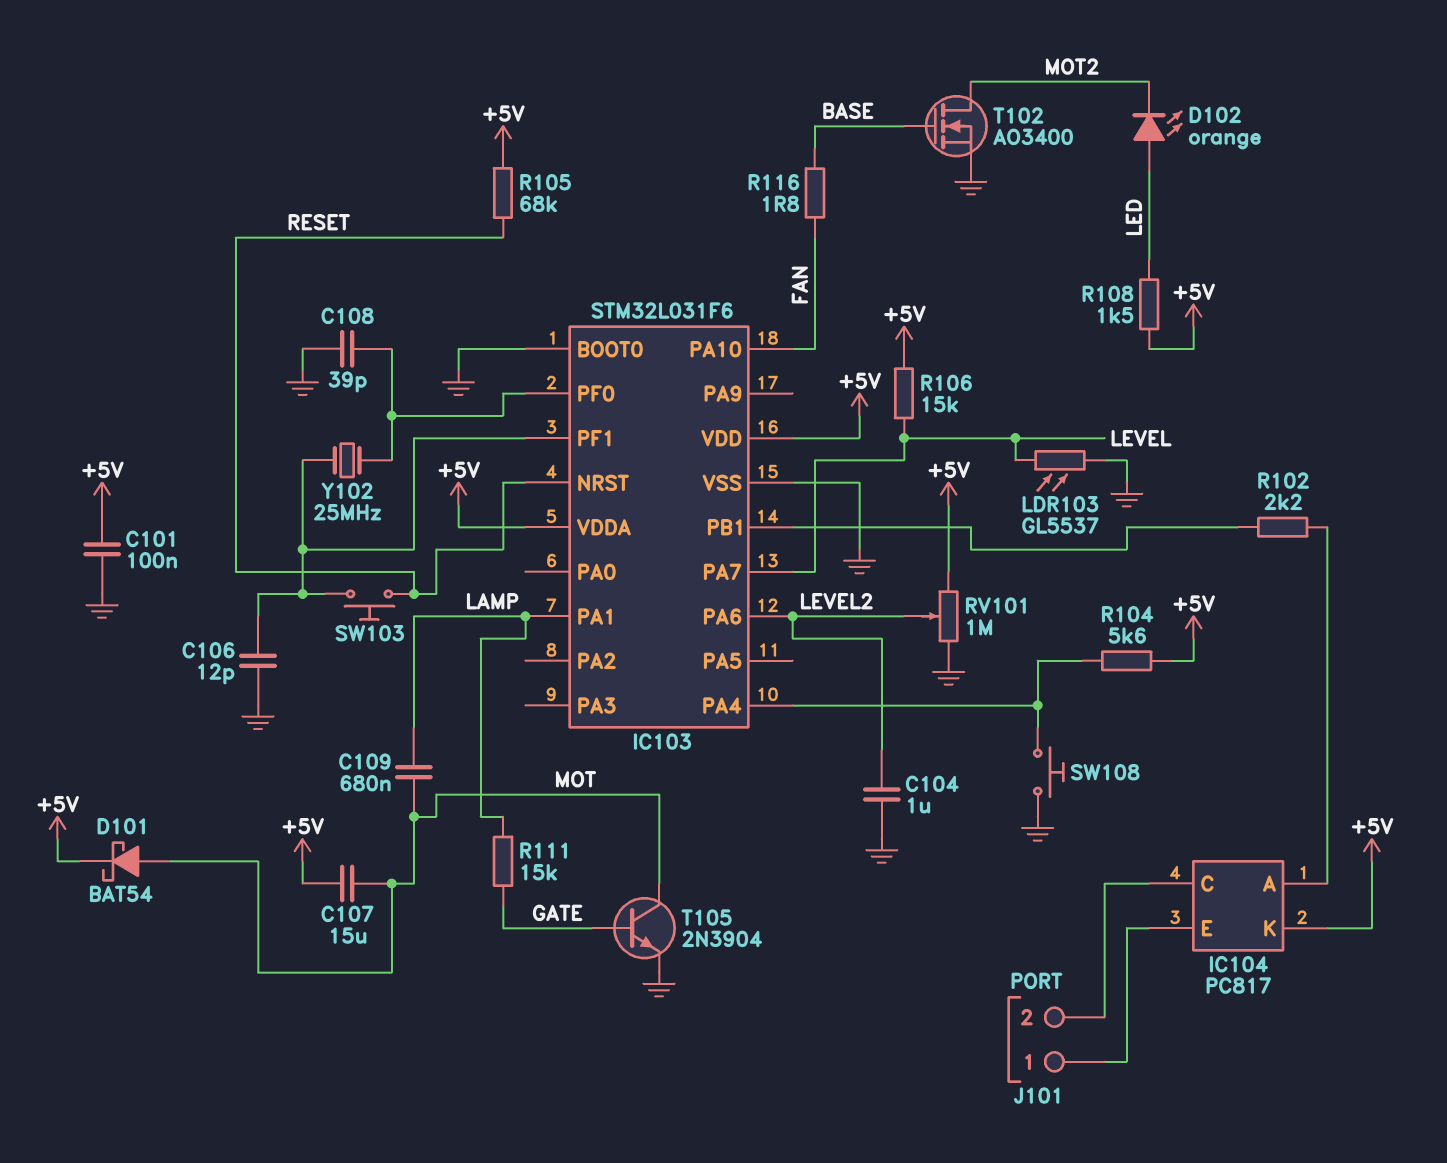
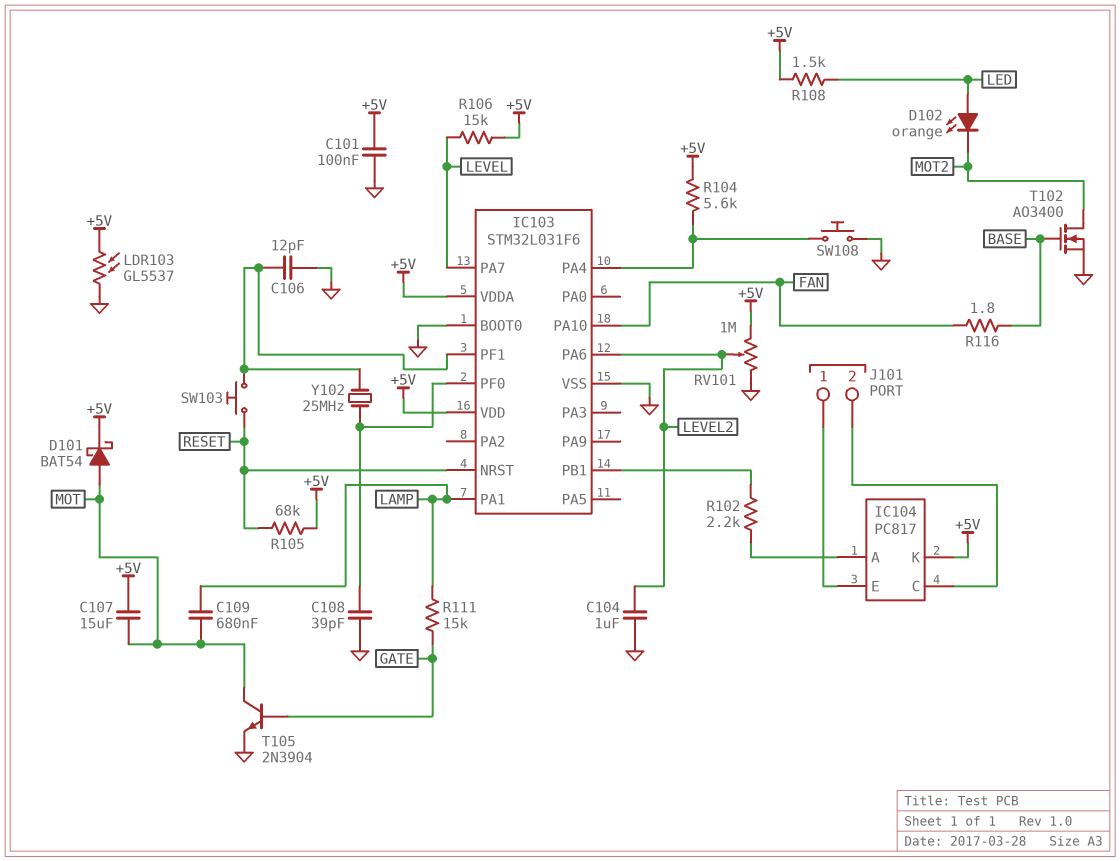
LDR103: GL5537 (GND, LEVEL) -> GL5537 (+5V, GND)

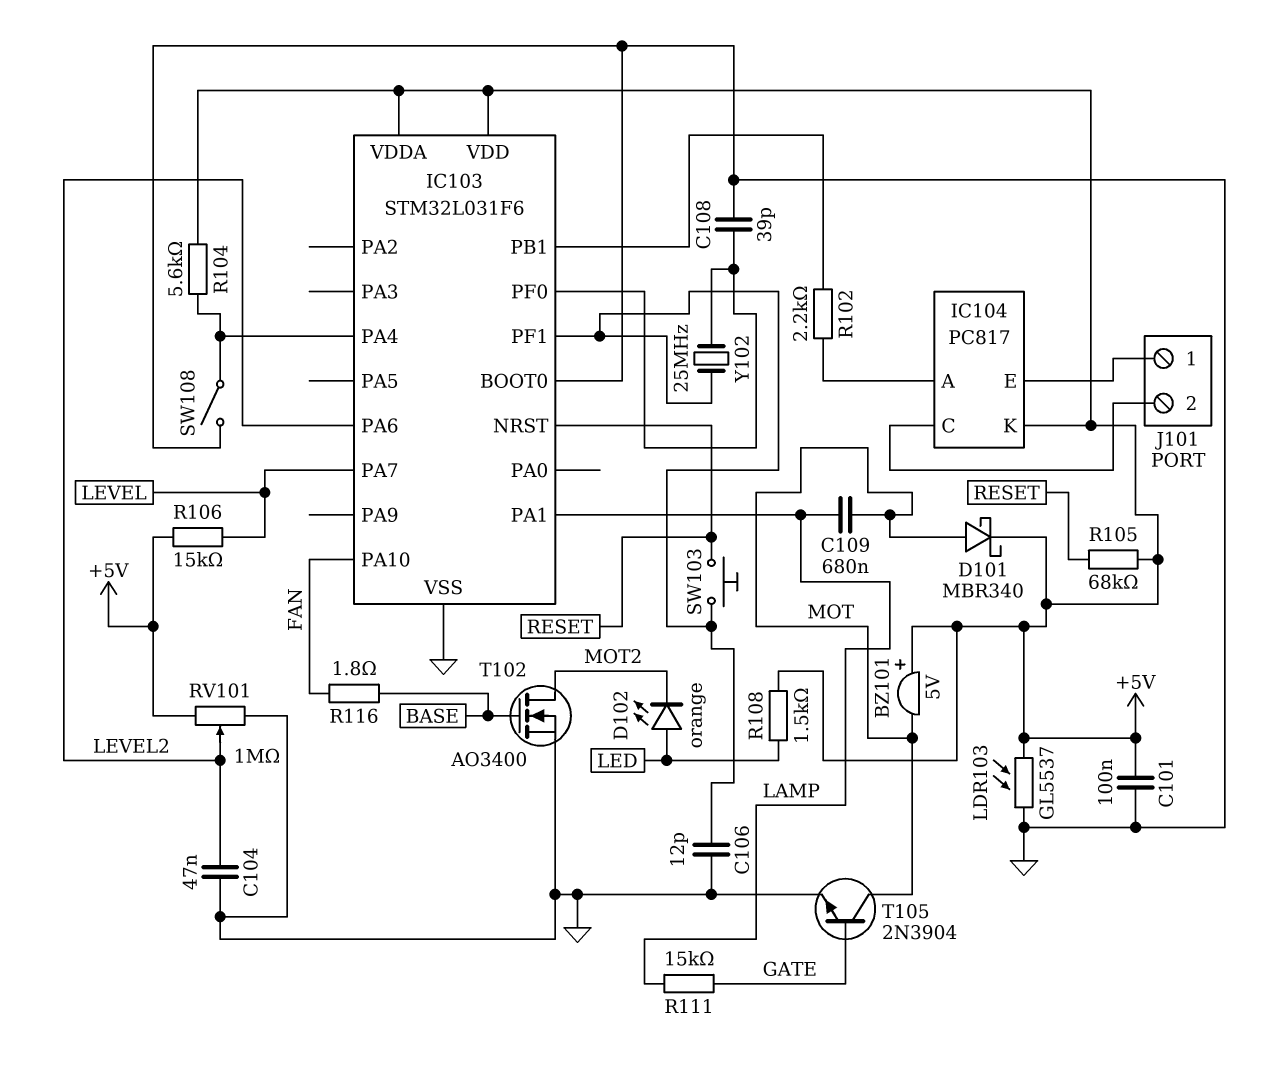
BZ101: none -> buzzer 5V (plus +5V, minus MOT)
C104: 1uF (GND, LEVEL2) -> 47nF (GND, LEVEL2)
C107: 15uF (+5V, MOT) -> none
D101: schottky BAT54 (A MOT, K +5V) -> schottky MBR340 (A MOT, K +5V)
SW108: button (GND, IC103/PA4) -> switch (GND, IC103/PA4)

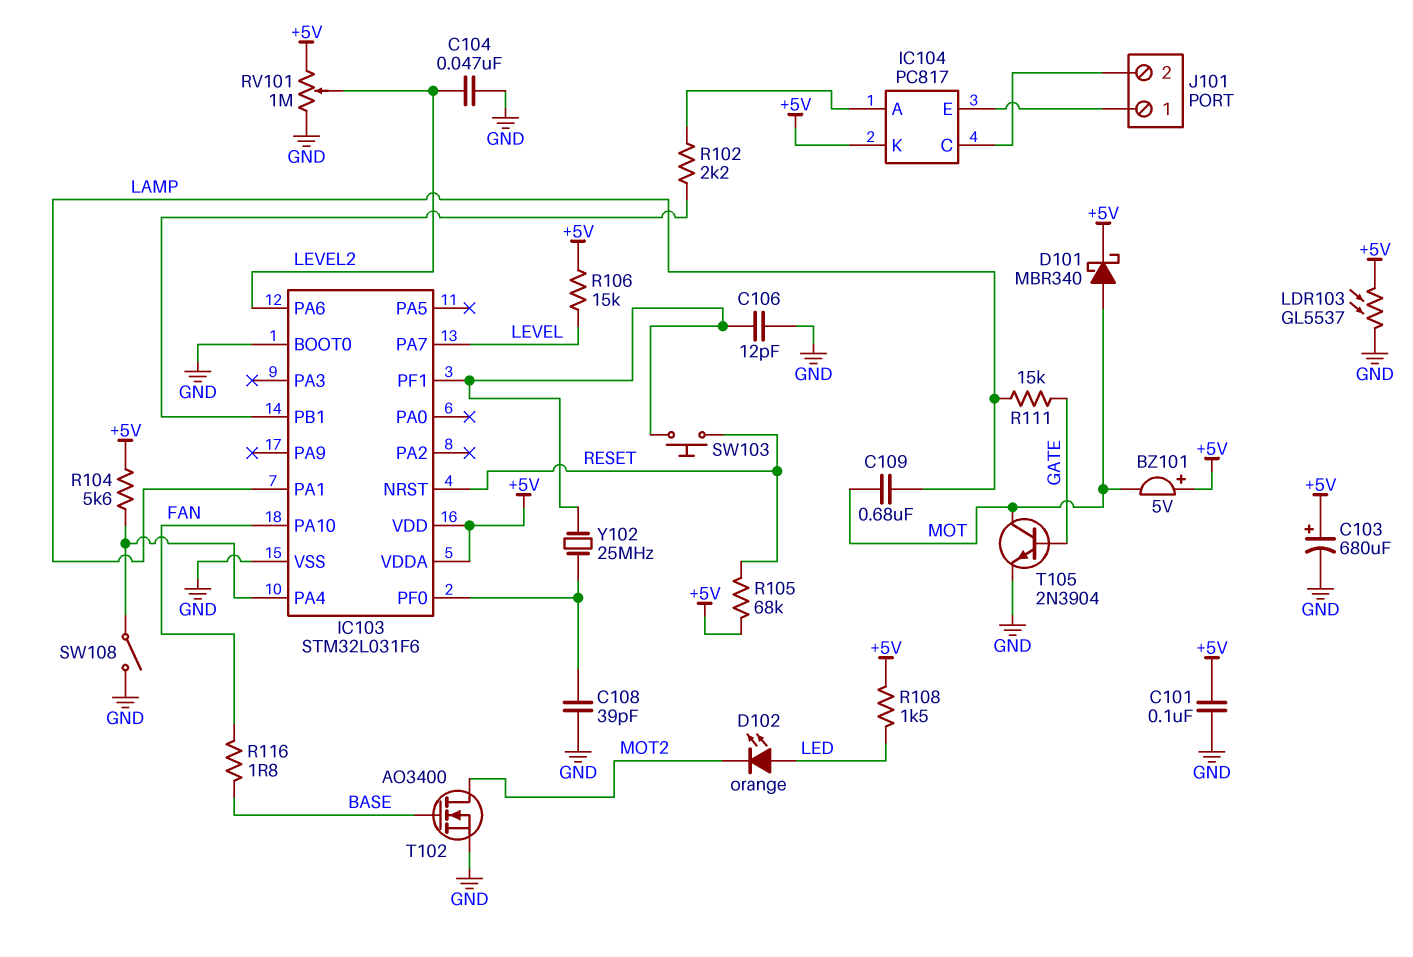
C103: none -> 680uF (plus +5V, minus GND)

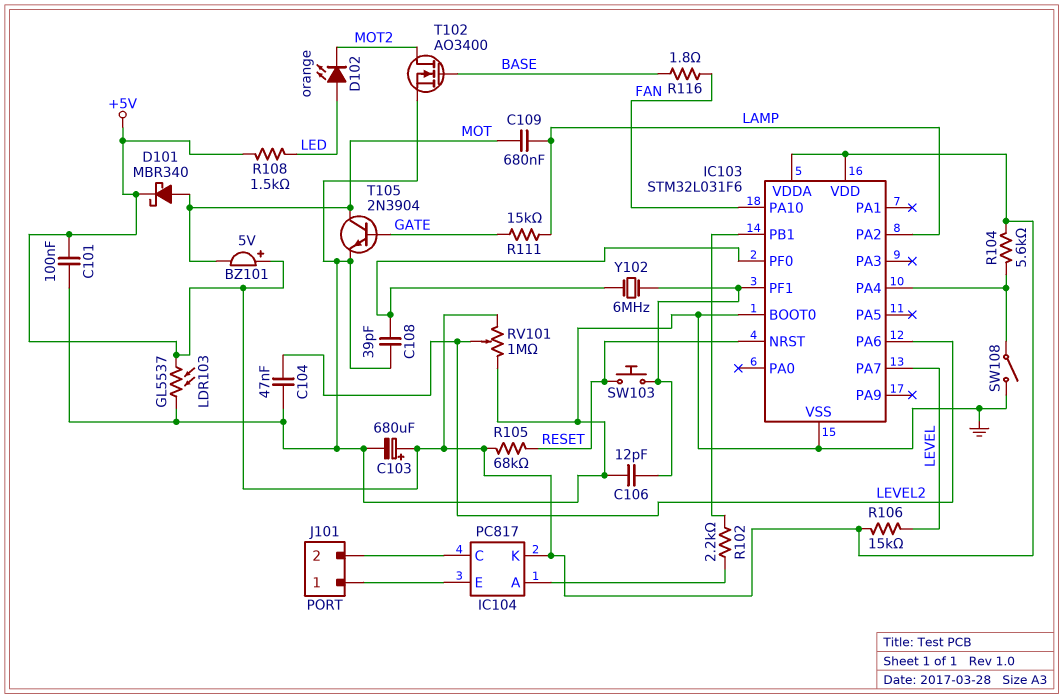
IC103 pin PA1: LAMP -> none
IC103 pin PA2: none -> LAMP
Y102: 25MHz (IC103/PF0, IC103/PF1) -> 6MHz (IC103/PF0, IC103/PF1)

